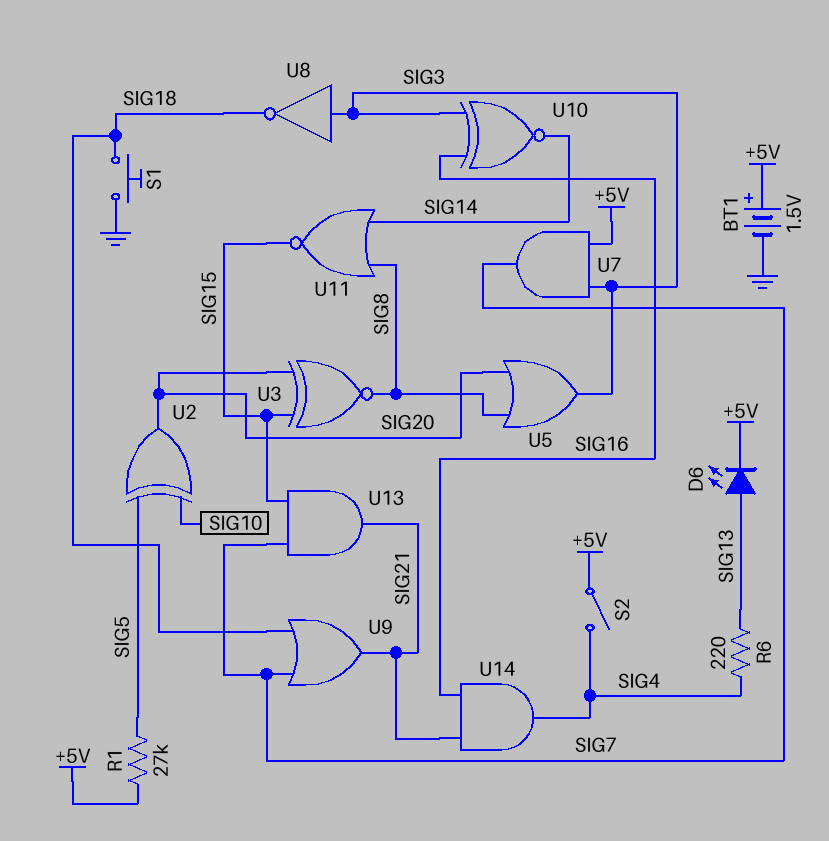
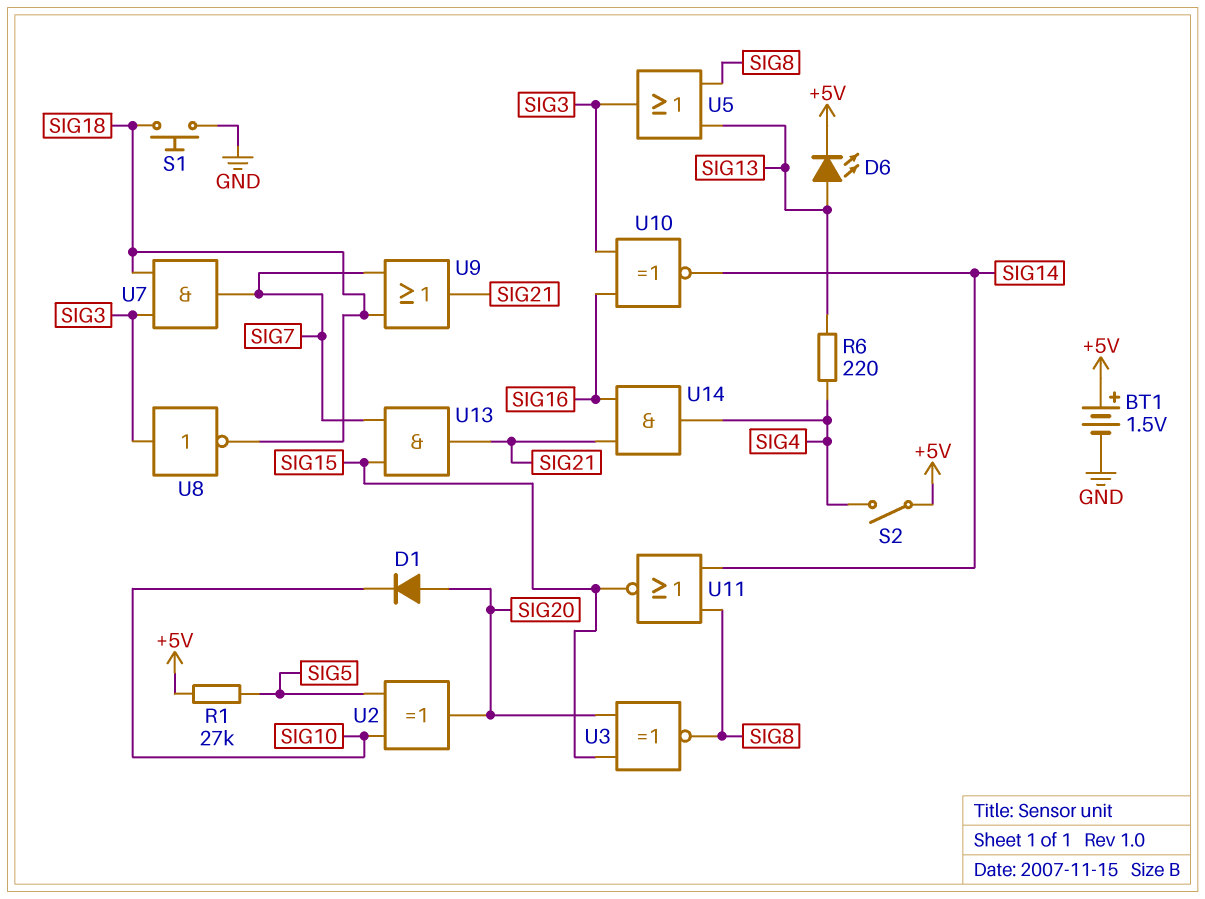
D1: none -> diode (A SIG20, K SIG10)
U5: OR (in SIG8, in SIG20, out SIG3) -> OR (in SIG8, in SIG13, out SIG3)
U7: AND (in +5V, in SIG3, out SIG7) -> AND (in SIG3, in SIG18, out SIG7)

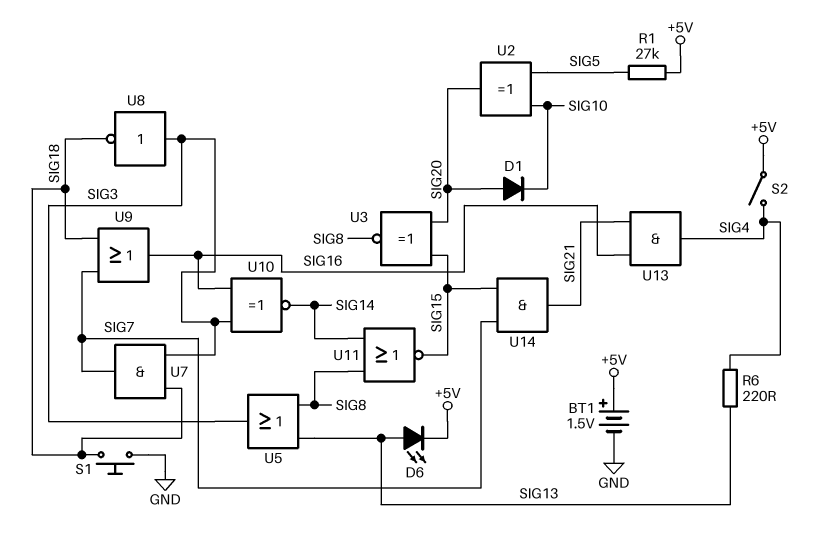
U9: OR (in SIG7, in SIG18, out SIG21) -> OR (in SIG7, in SIG18, out SIG16)
U13: AND (in SIG7, in SIG15, out SIG21) -> AND (in SIG16, in SIG21, out SIG4)
U14: AND (in SIG16, in SIG21, out SIG4) -> AND (in SIG7, in SIG15, out SIG21)

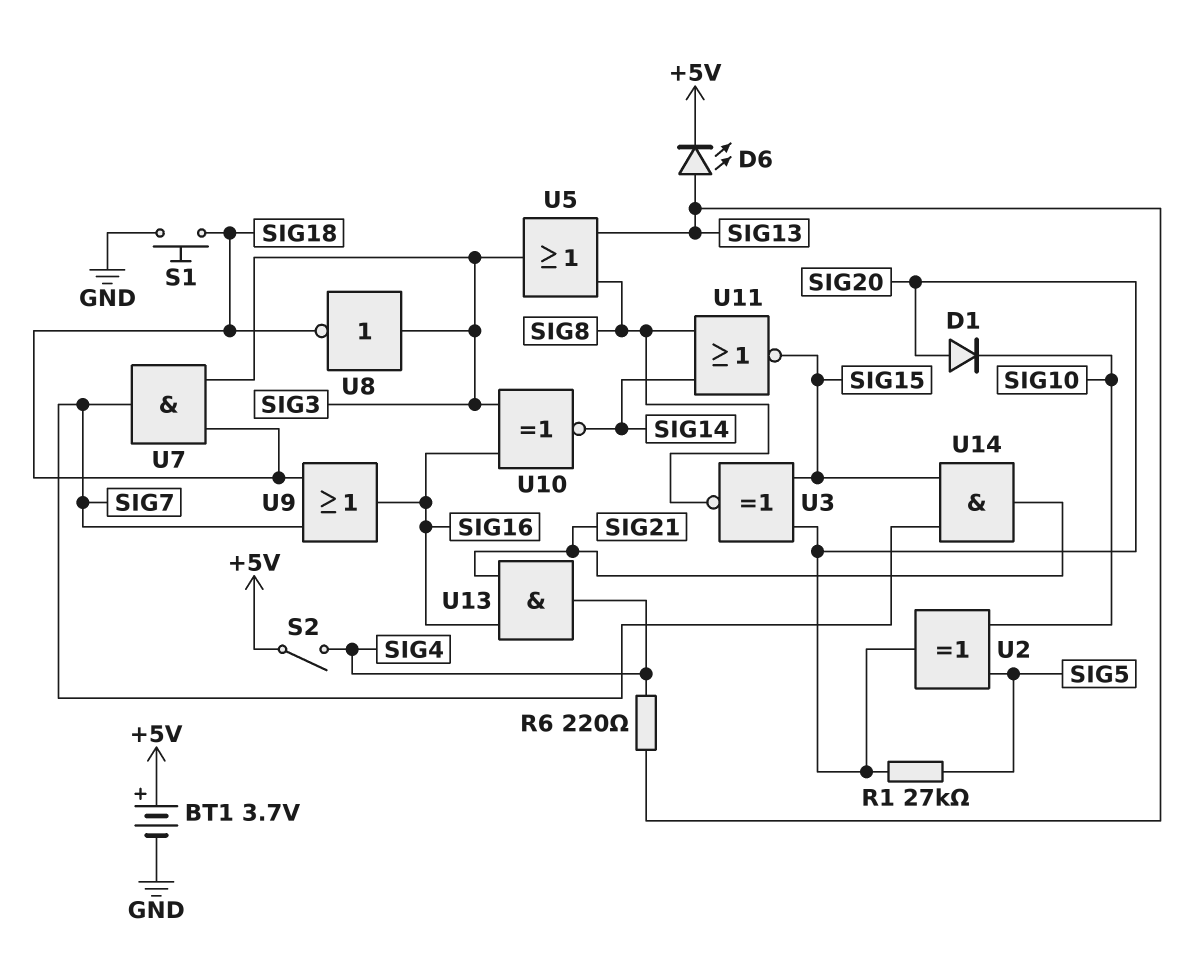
BT1: 1.5V (plus +5V, minus GND) -> 3.7V (plus +5V, minus GND)
R1: 27k (+5V, SIG5) -> 27k (SIG5, SIG20)

